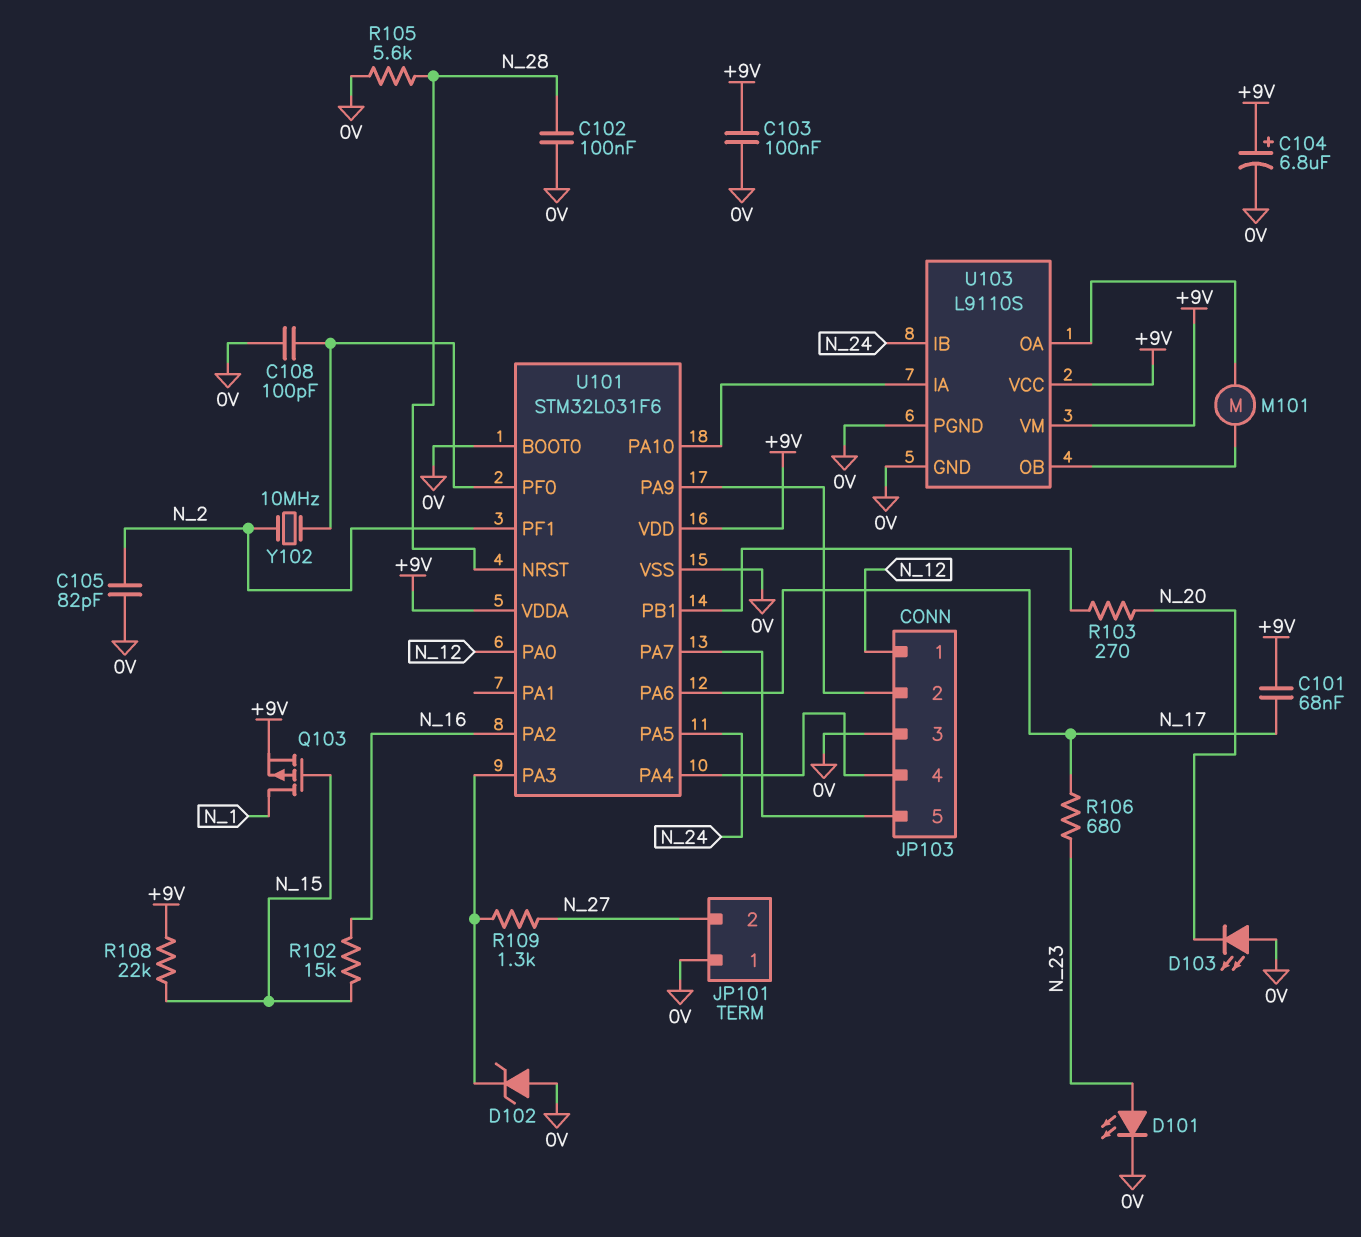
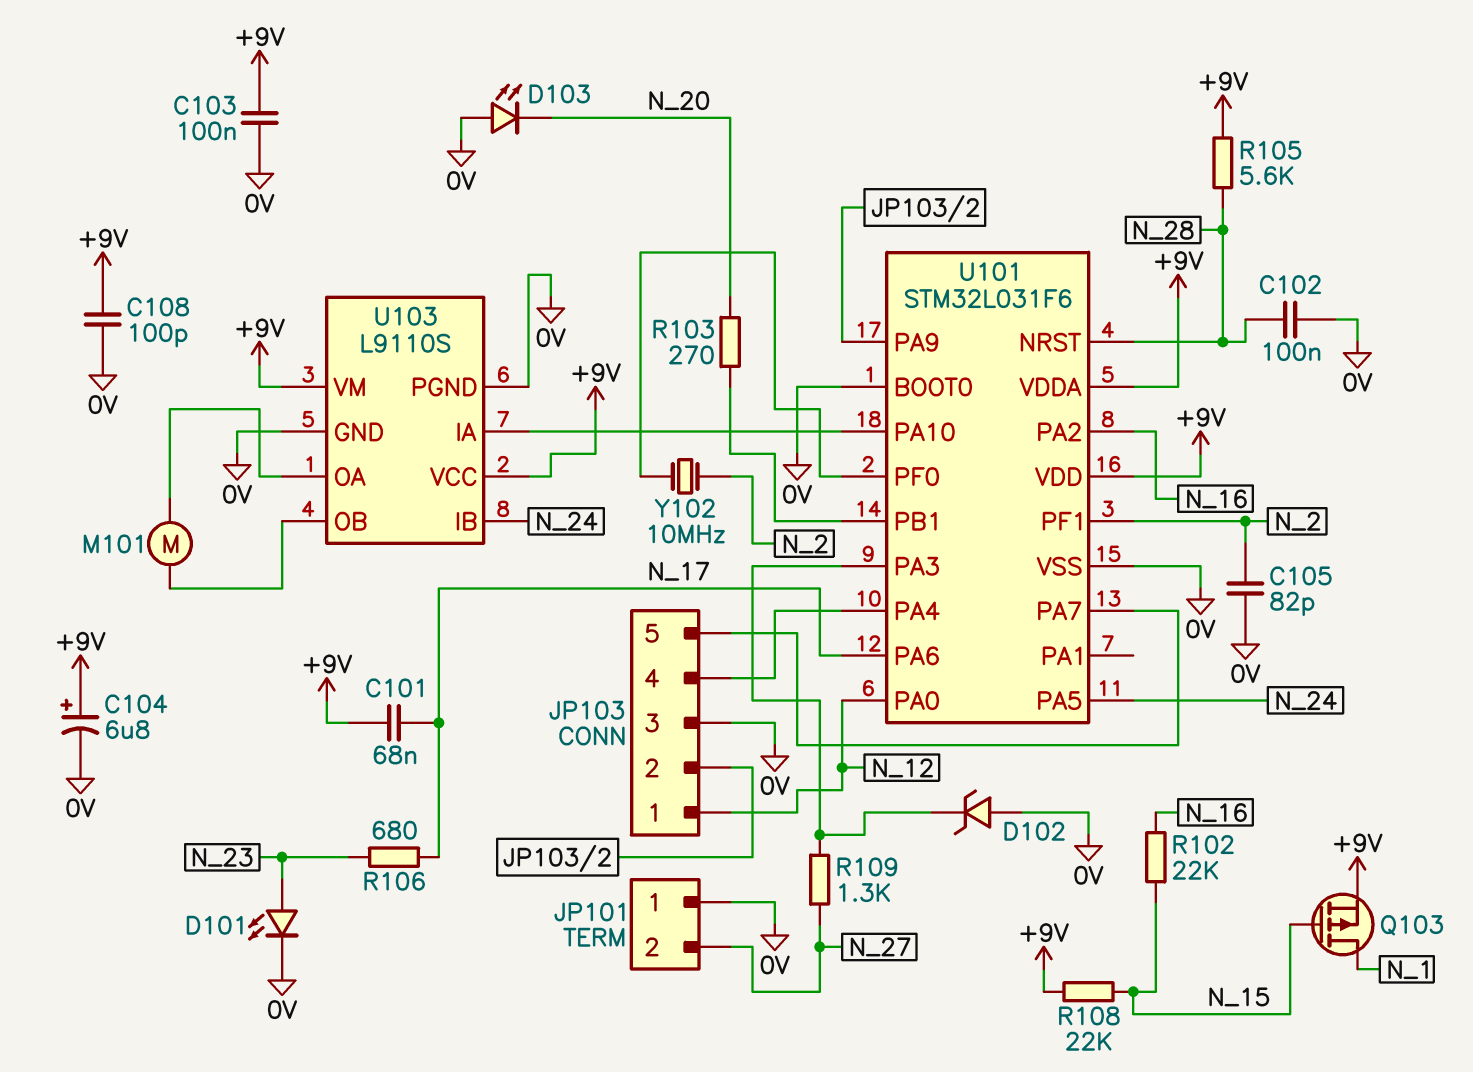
C108: 100pF (0V, U101/PF0) -> 100pF (+9V, 0V)
R102: 15k (N_15, N_16) -> 22k (N_15, N_16)
R105: 5.6k (0V, N_28) -> 5.6k (+9V, N_28)

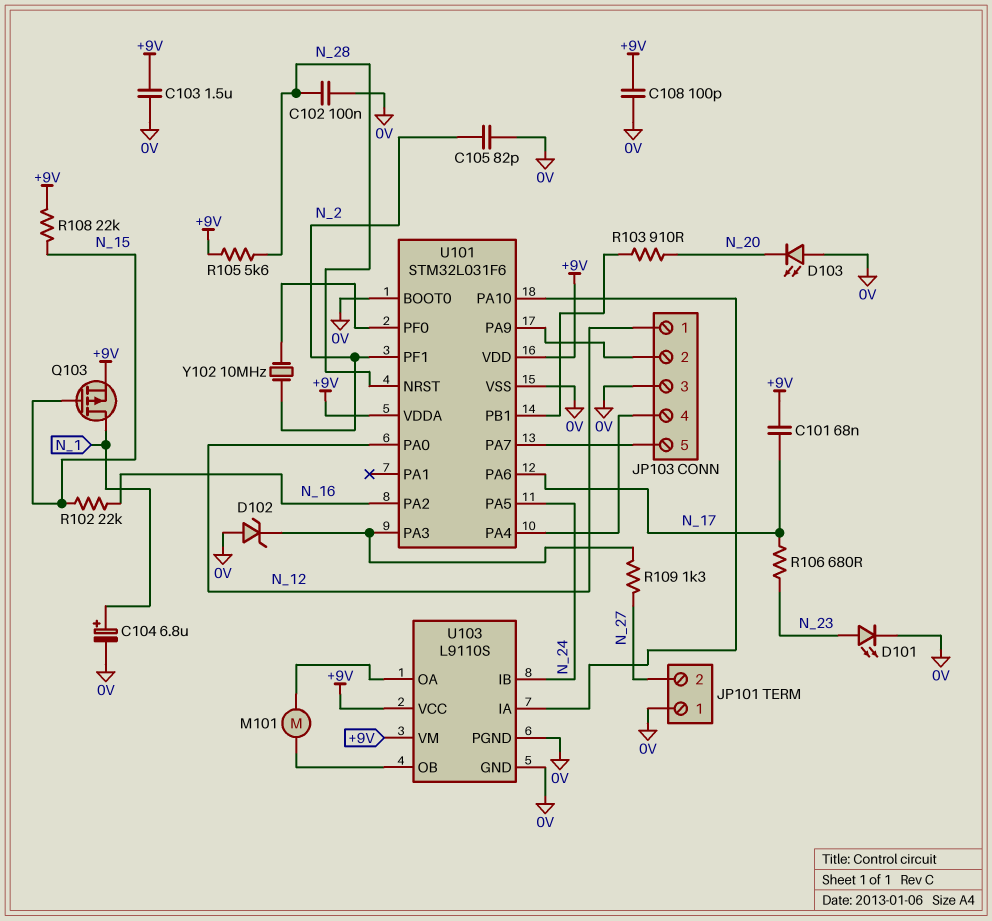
C103: 100nF (+9V, 0V) -> 1.5uF (+9V, 0V)
C104: 6.8uF (plus +9V, minus 0V) -> 6.8uF (plus N_1, minus 0V)
R103: 270 (N_20, U101/PB1) -> 910 (N_20, U101/PB1)

